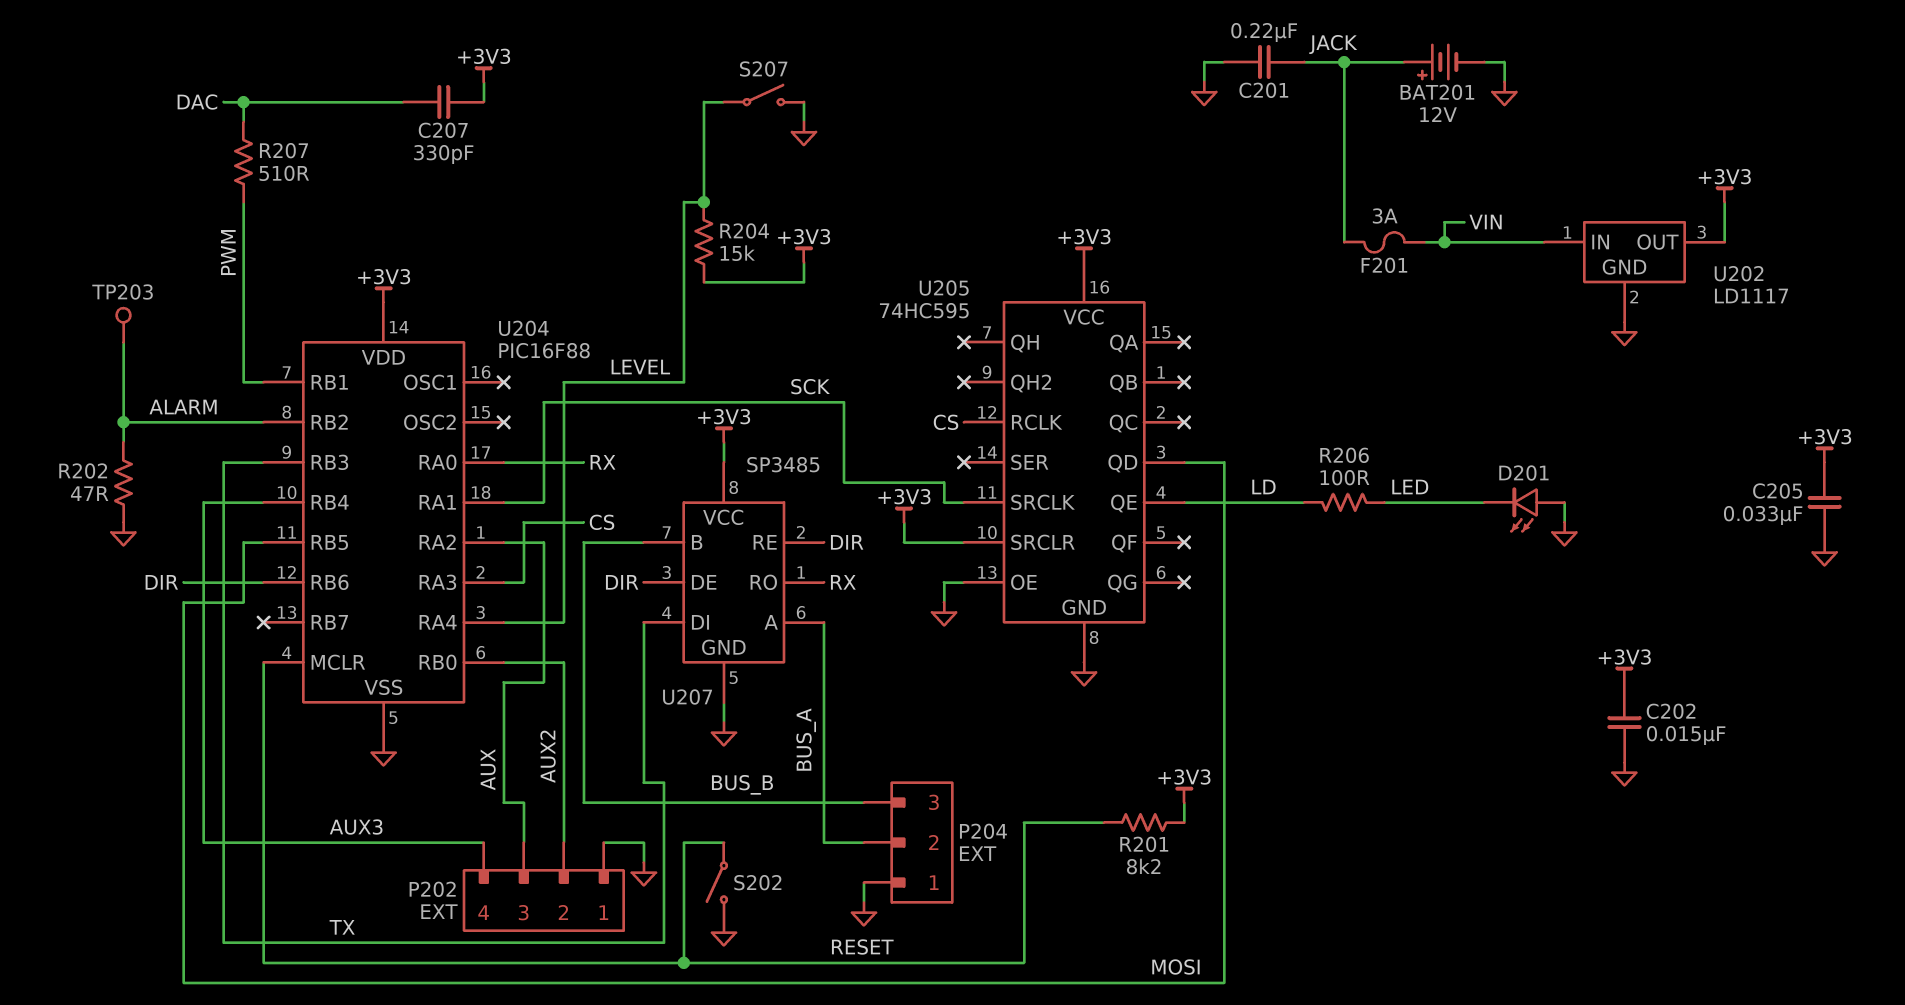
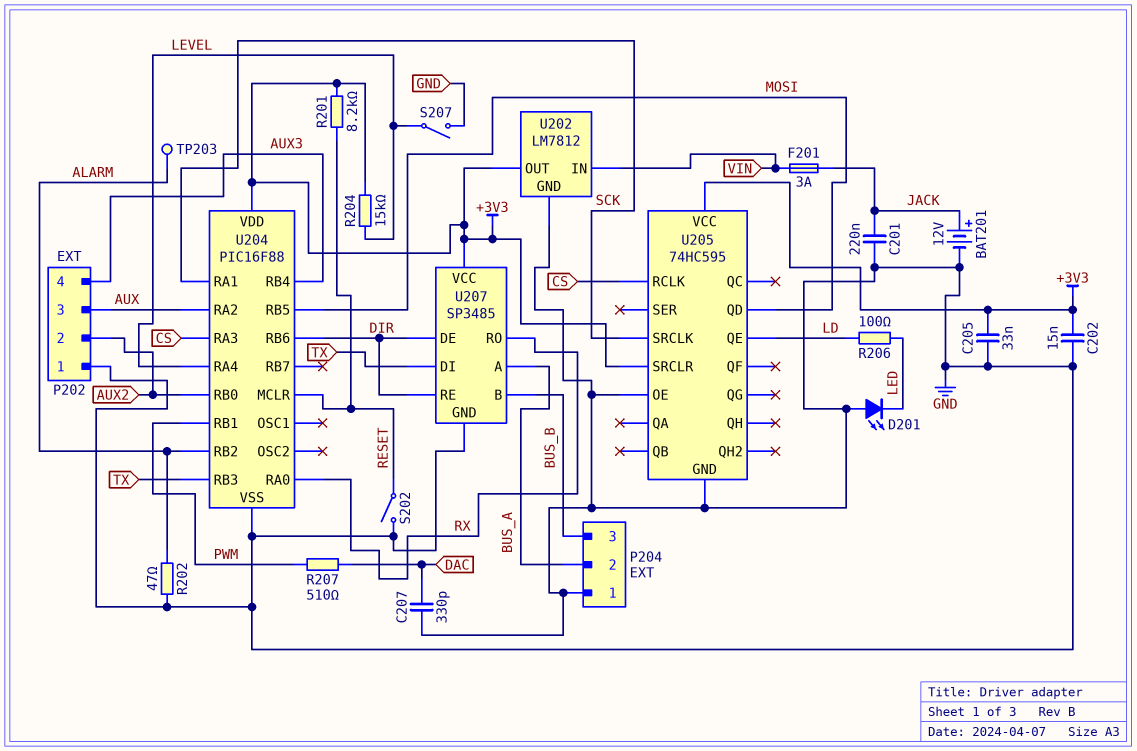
C207: 330pF (+3V3, DAC) -> 330pF (DAC, GND)
U202: LD1117 -> LM7812

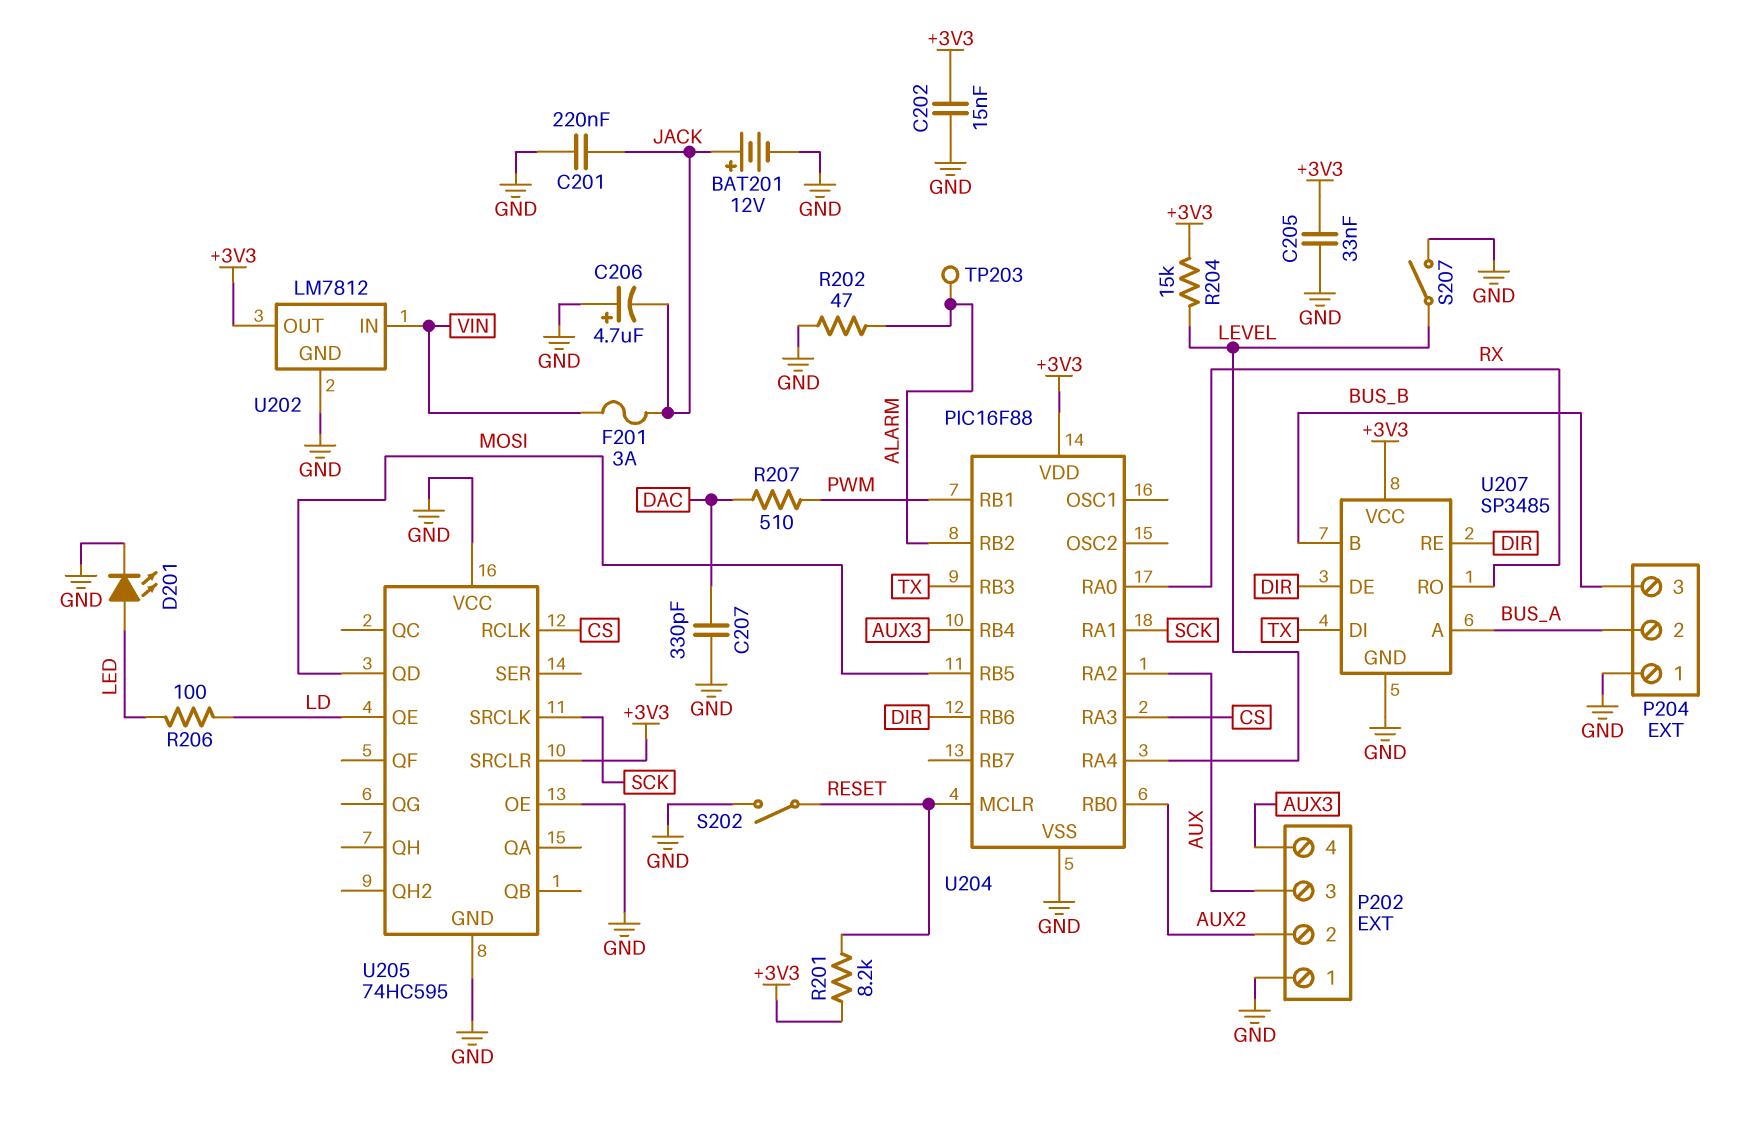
C206: none -> 4.7uF (plus GND, minus JACK)
D201: LED (A GND, K LED) -> LED (A LED, K GND)
U205 pin VCC: +3V3 -> GND

